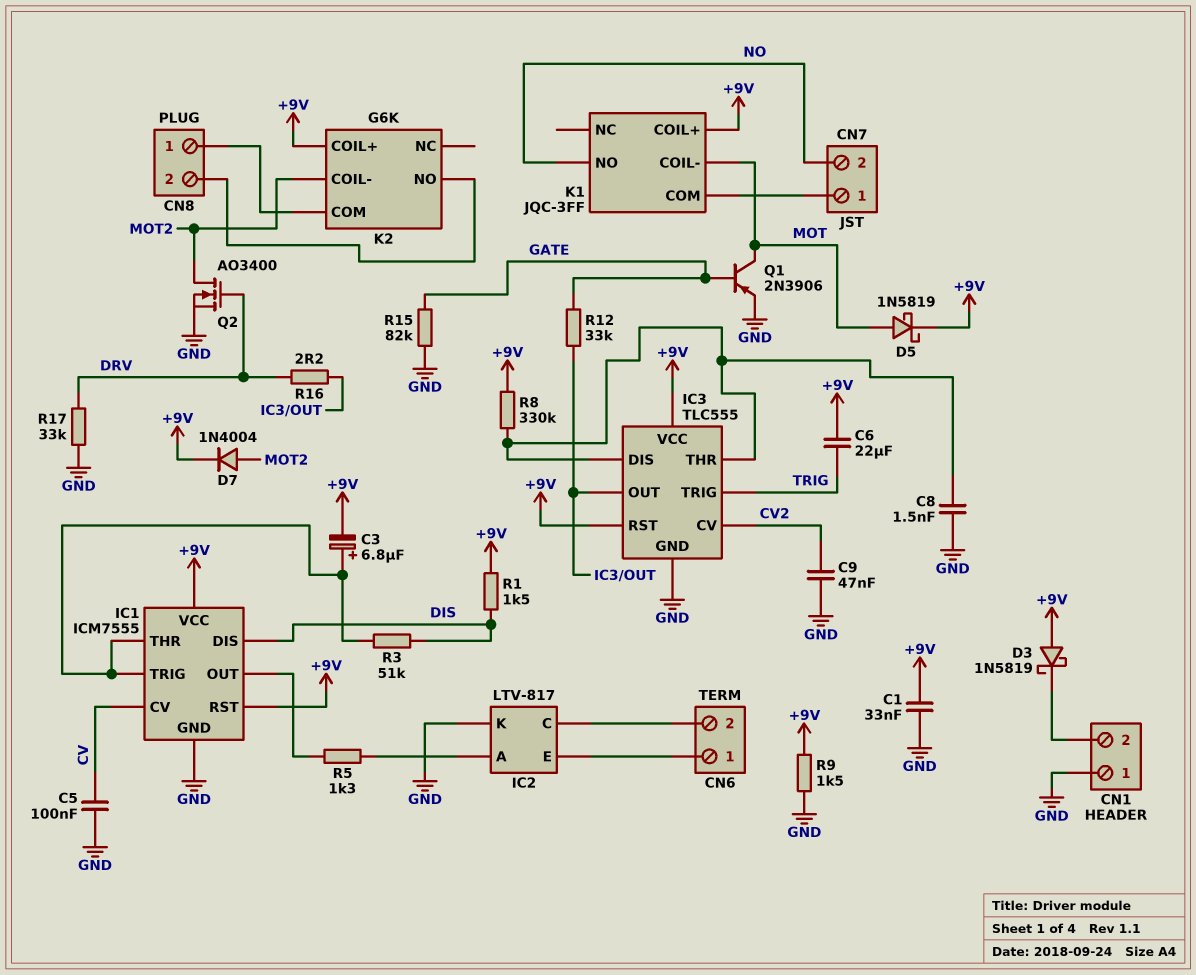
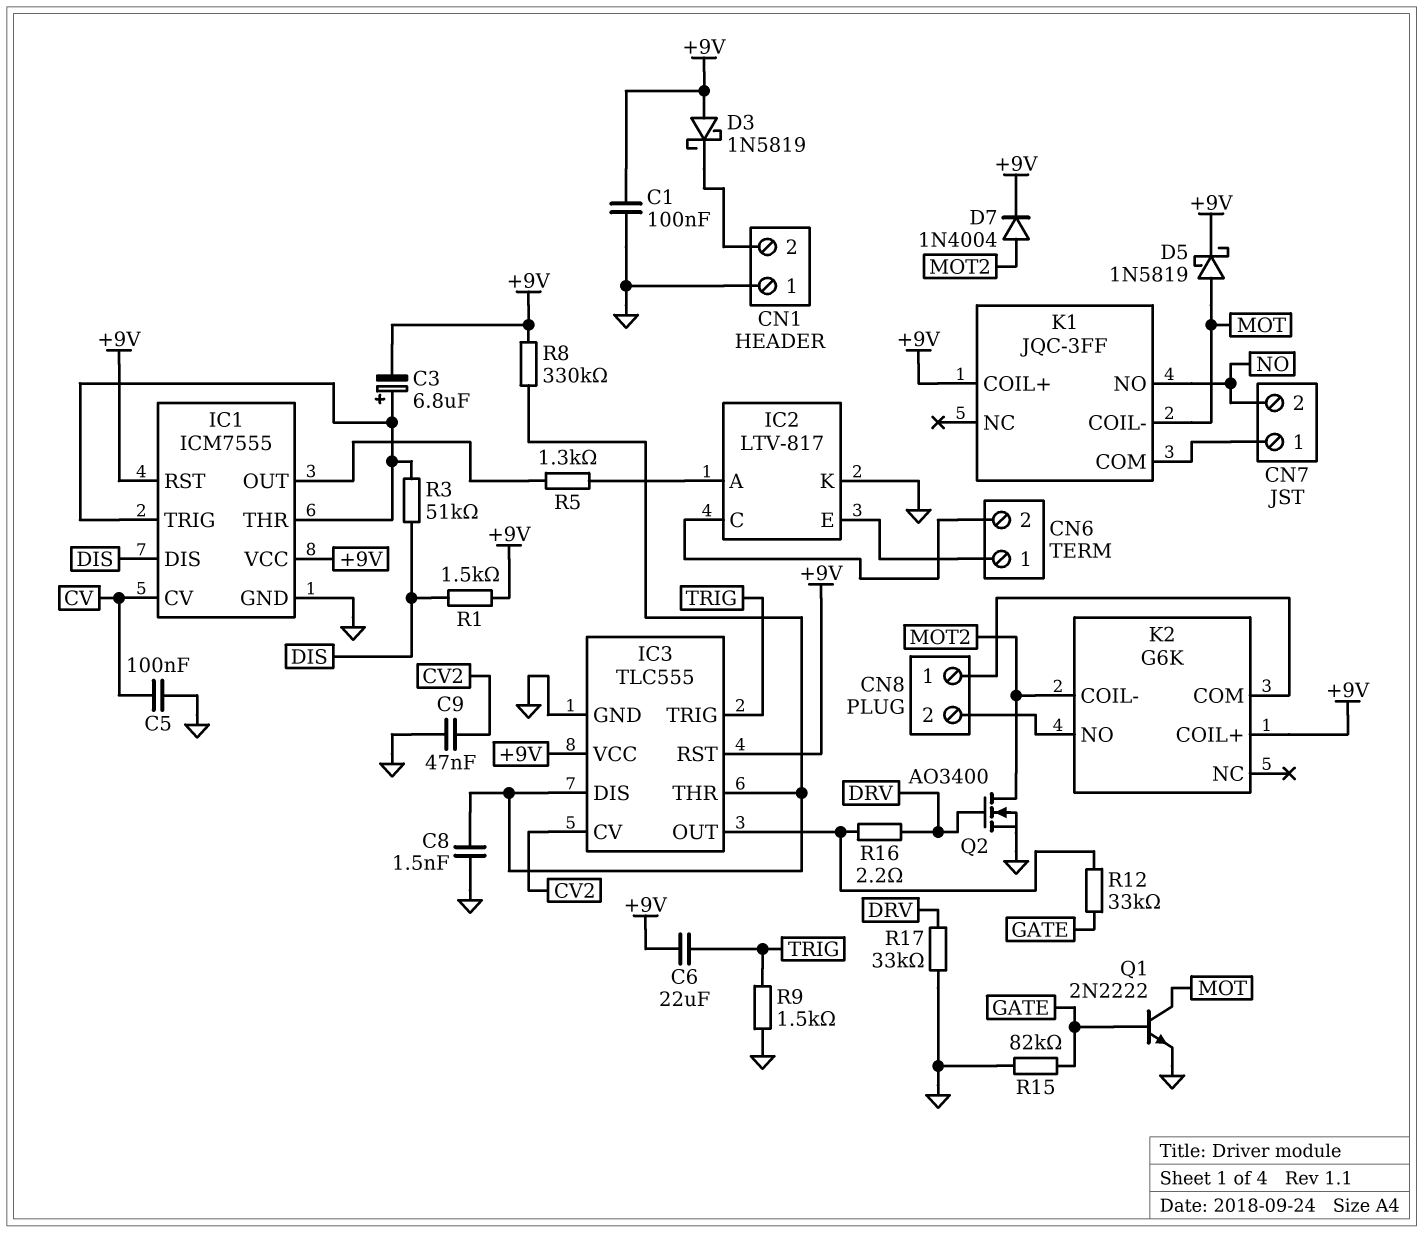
C1: 33nF (+9V, GND) -> 100nF (+9V, GND)
Q1: PNP 2N3906 (B GATE, C MOT, E GND) -> NPN 2N2222 (B GATE, C MOT, E GND)
R9: 1.5k (+9V, GND) -> 1.5k (GND, TRIG)

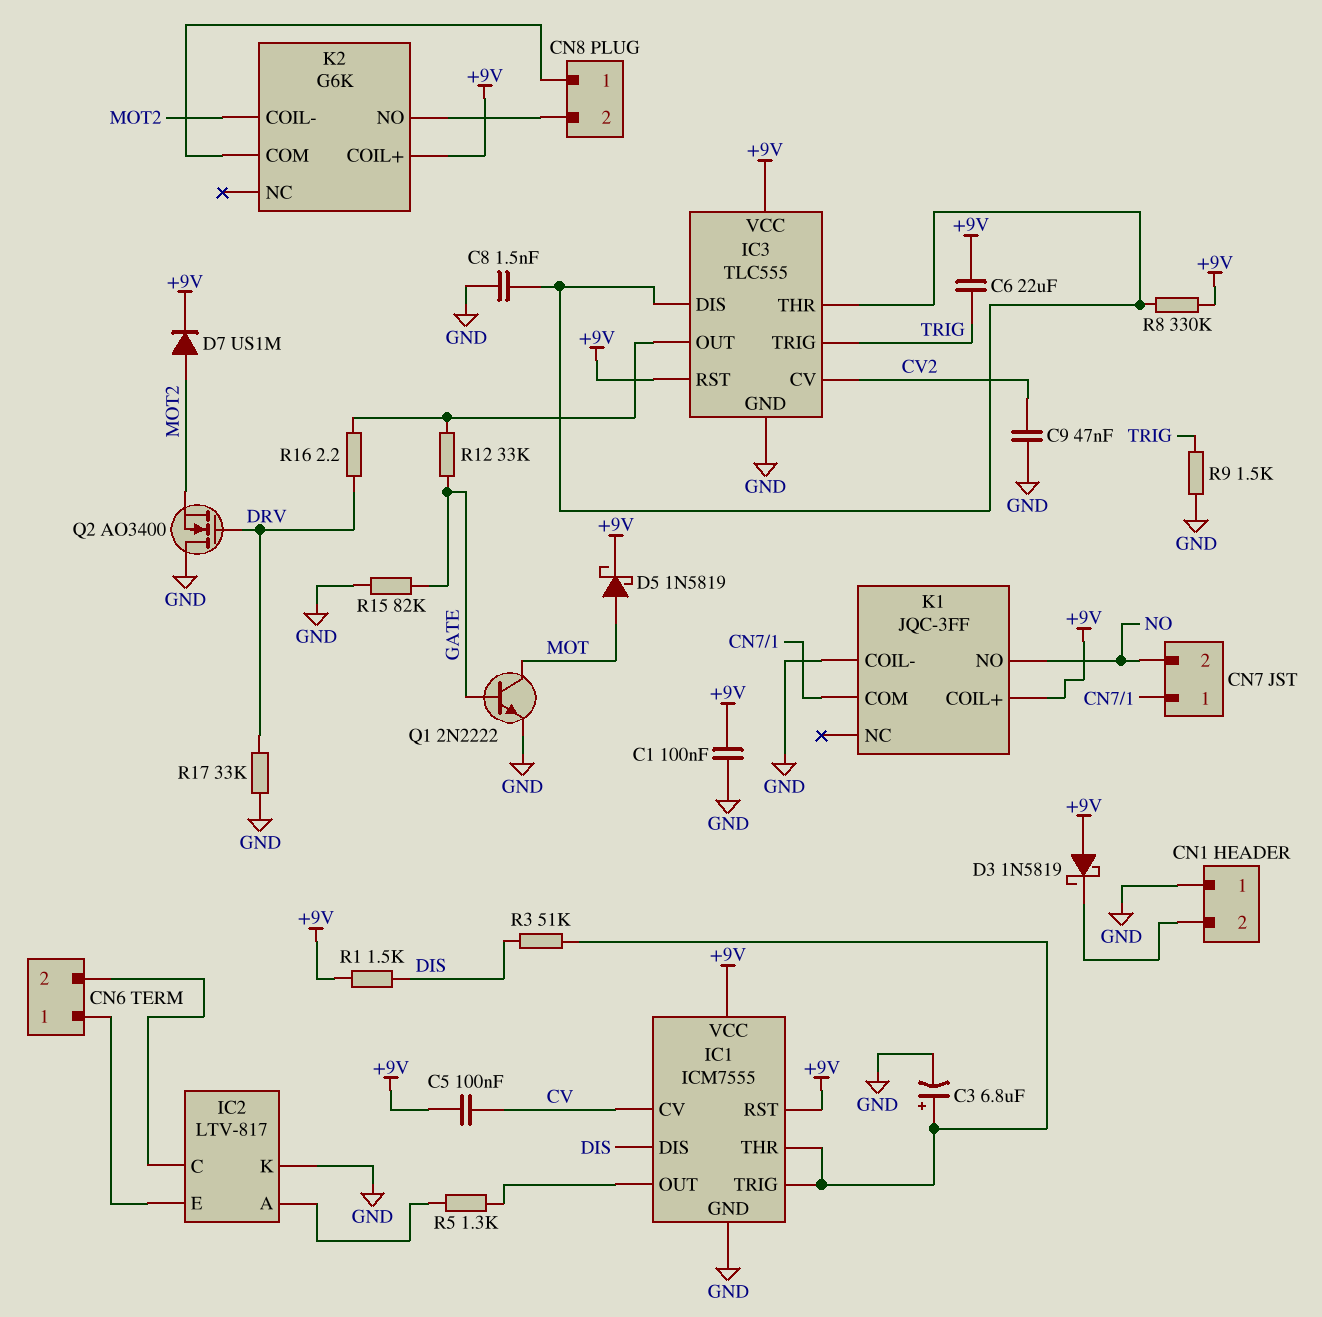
C3: 6.8uF (plus IC1/THR, minus +9V) -> 6.8uF (plus IC1/THR, minus GND)
C5: 100nF (CV, GND) -> 100nF (+9V, CV)
D7: diode 1N4004 (A MOT2, K +9V) -> diode US1M (A MOT2, K +9V)
K1 pin COIL-: MOT -> GND
Q2: NMOS AO3400 (G DRV, D MOT2, S GND) -> NMOS AO3400 (G DRV, D GND, S MOT2)

